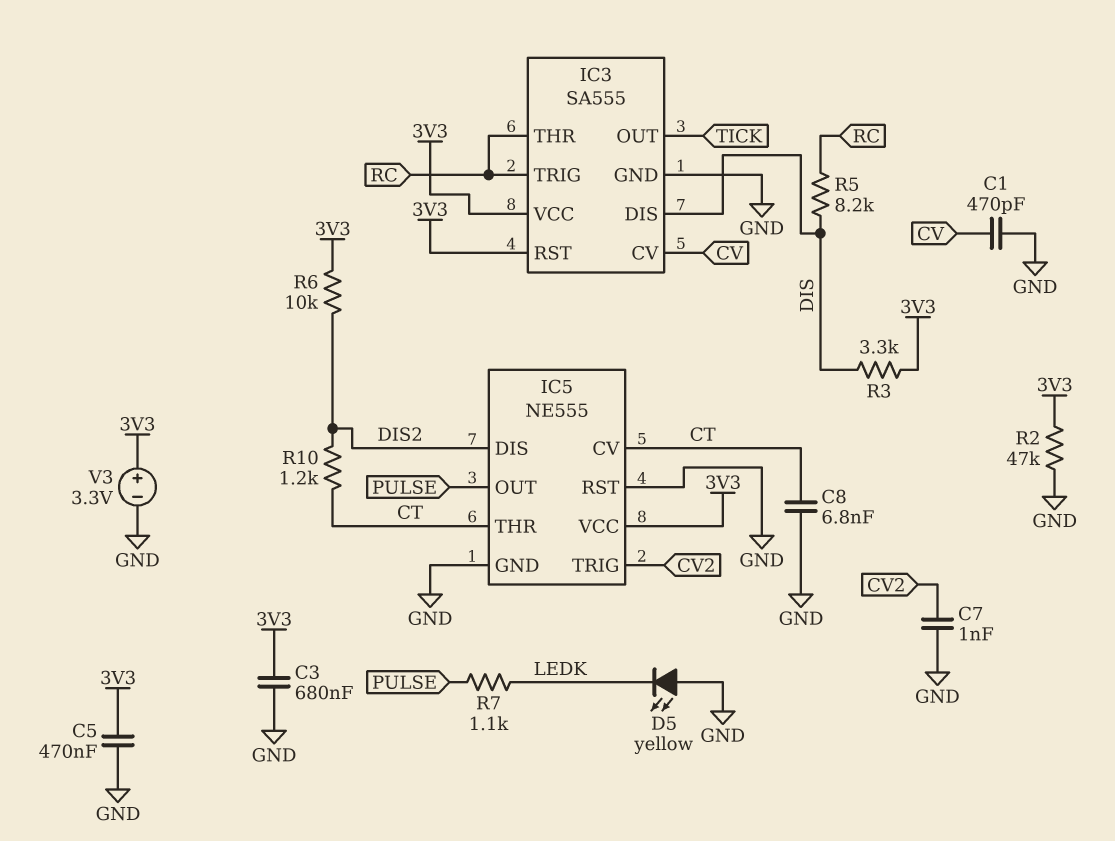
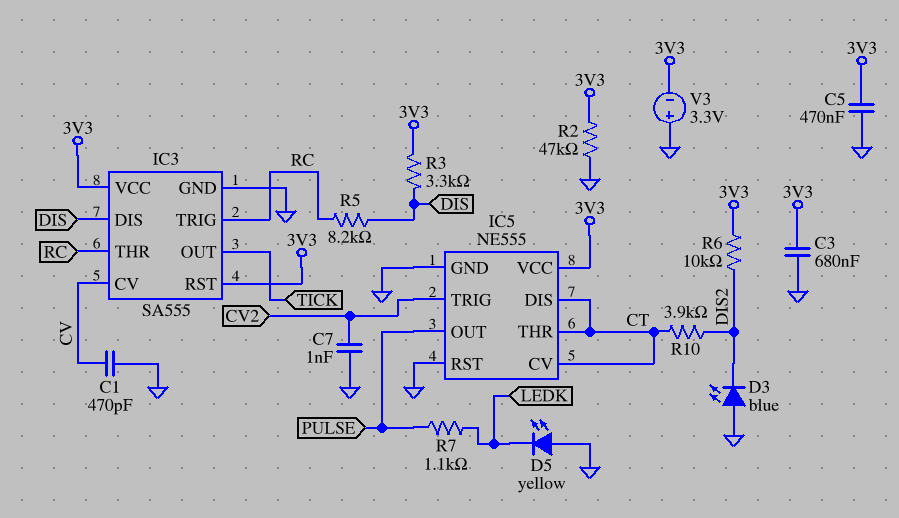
C8: 6.8nF (CT, GND) -> none
D3: none -> LED blue (A GND, K DIS2)
IC5 pin DIS: DIS2 -> CT
R10: 1.2k (CT, DIS2) -> 3.9k (CT, DIS2)
V3: 3.3V (plus 3V3, minus GND) -> 3.3V (plus GND, minus 3V3)

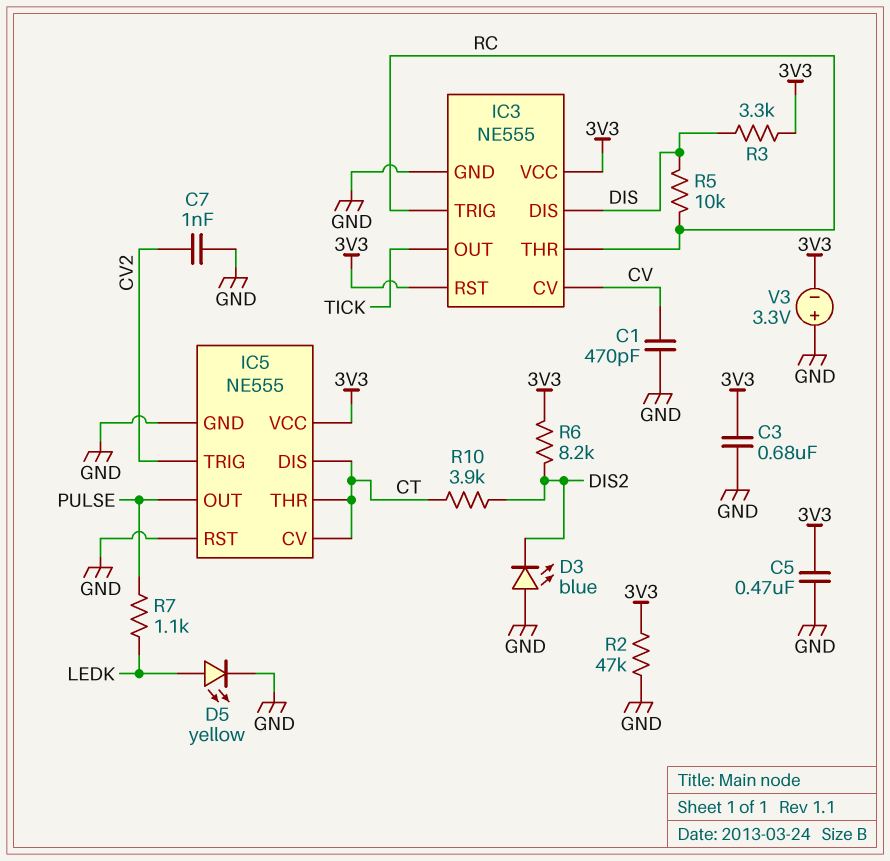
D5: LED yellow (A GND, K LEDK) -> LED yellow (A LEDK, K GND)
IC3: SA555 -> NE555
R5: 8.2k (DIS, RC) -> 10k (DIS, RC)
R6: 10k (3V3, DIS2) -> 8.2k (3V3, DIS2)

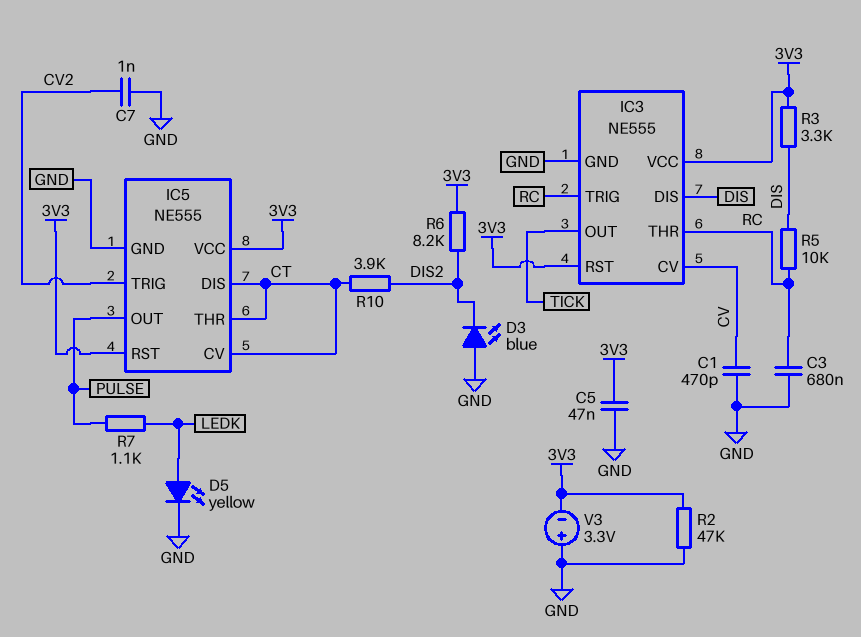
C3: 680nF (3V3, GND) -> 680nF (GND, RC)
C5: 470nF (3V3, GND) -> 47nF (3V3, GND)
IC5 pin RST: GND -> 3V3

